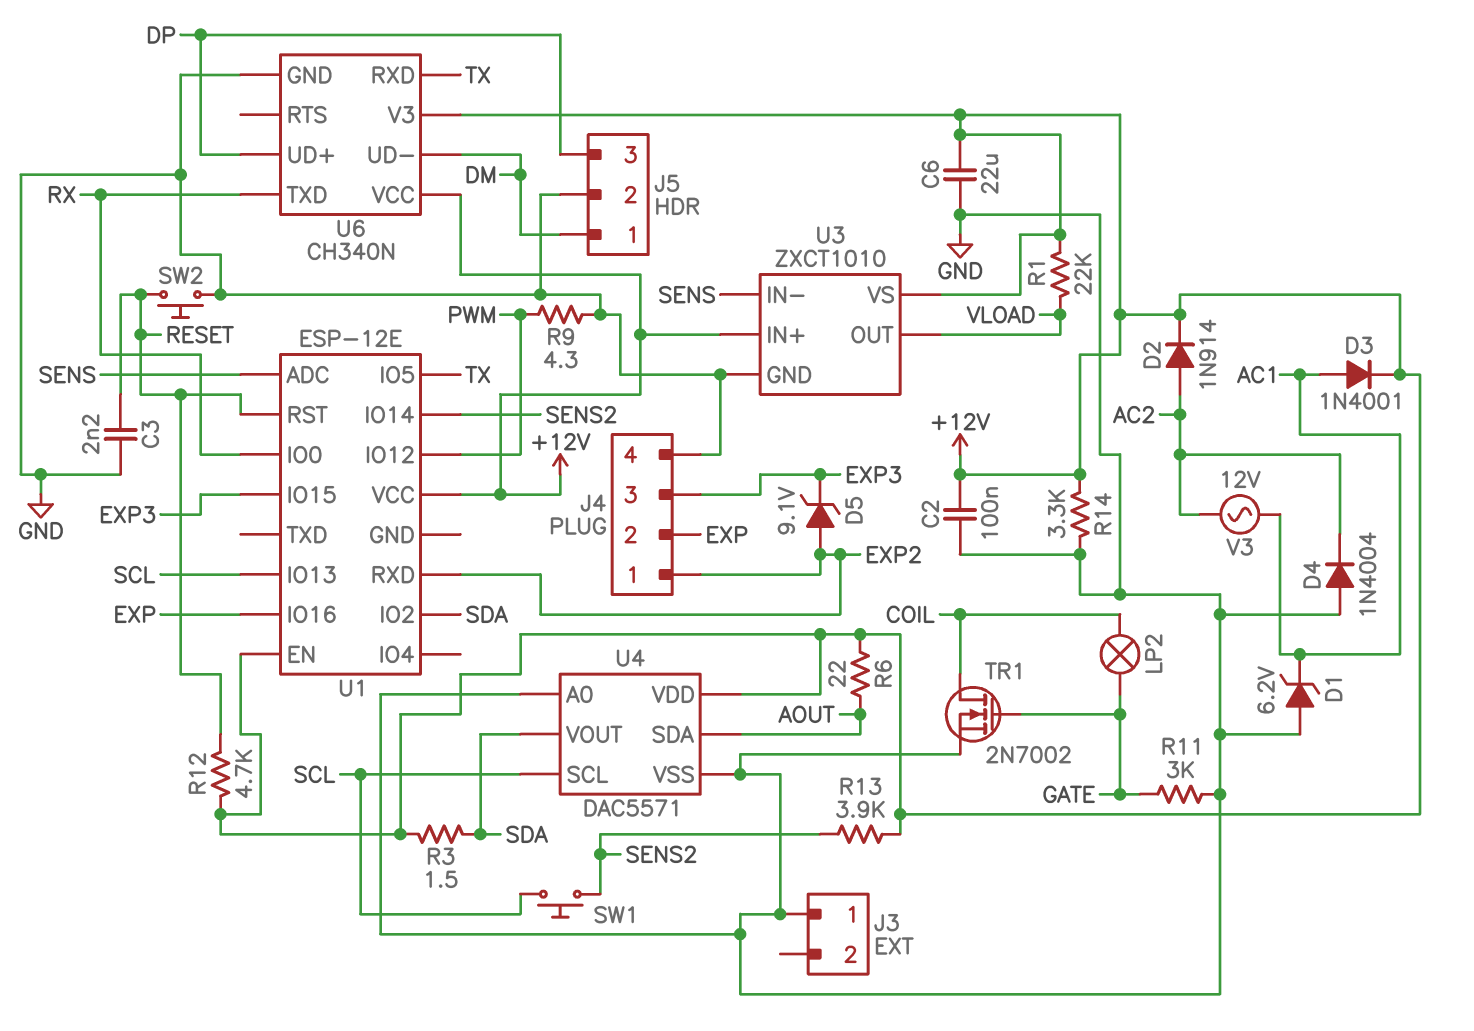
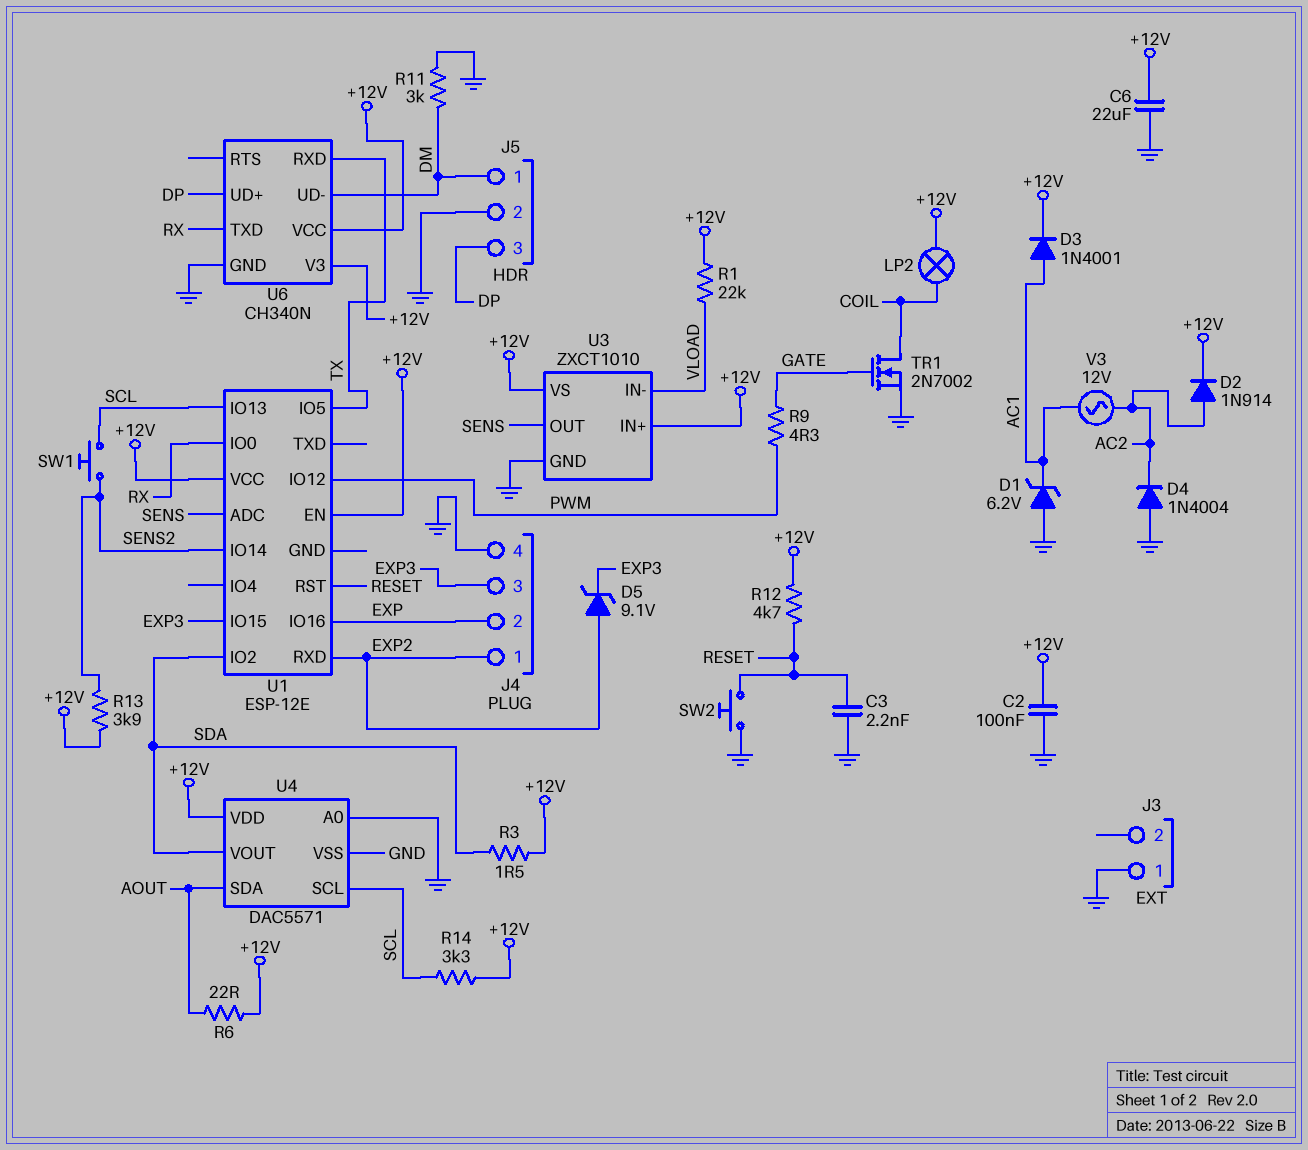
LP2: lamp (COIL, GATE) -> lamp (+12V, COIL)
R9: 4.3 (GND, PWM) -> 4.3 (GATE, PWM)
R11: 3k (GATE, GND) -> 3k (DM, GND)
R14: 3.3k (+12V, GND) -> 3.3k (+12V, SCL)
U3 pin IN-: SENS -> VLOAD
U3 pin OUT: VLOAD -> SENS

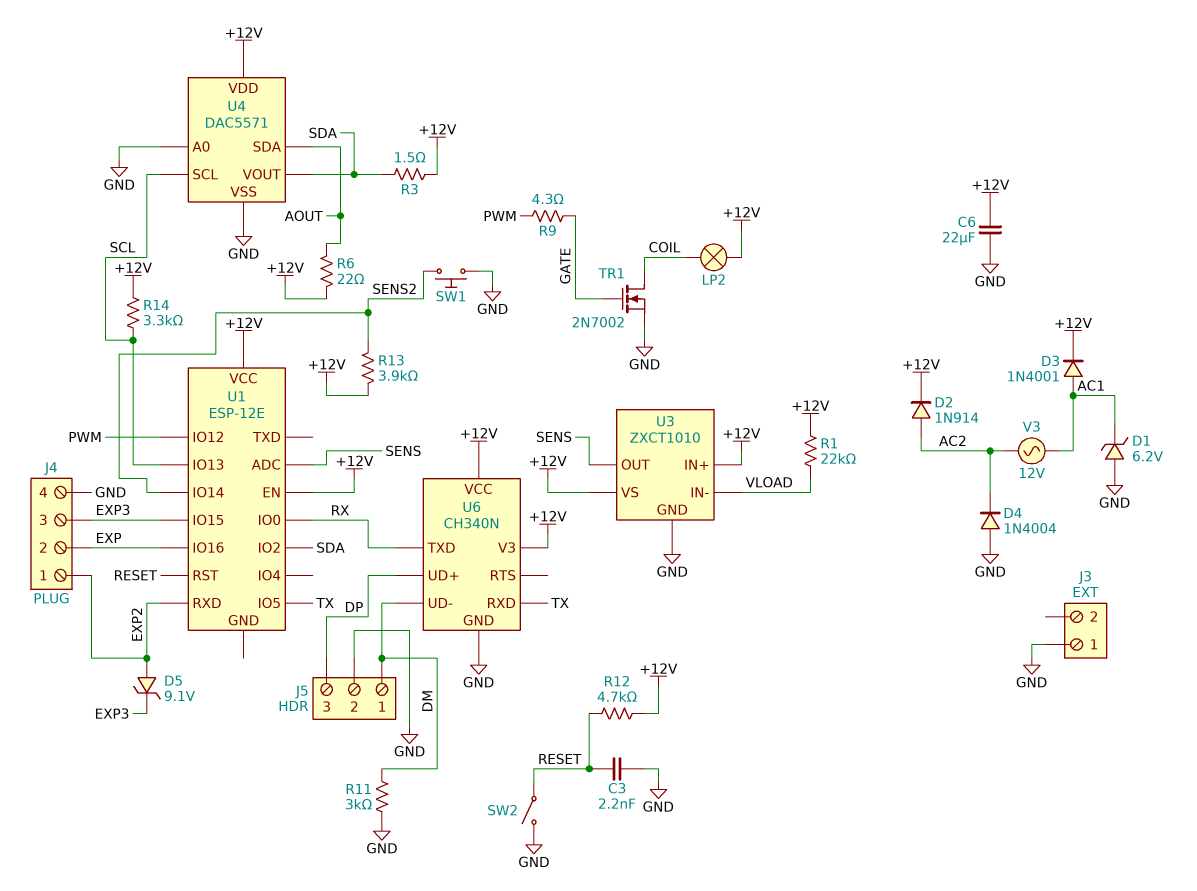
C2: 100nF (+12V, GND) -> none
SW1: button (SCL, SENS2) -> button (GND, SENS2)
SW2: button (GND, RESET) -> switch (GND, RESET)

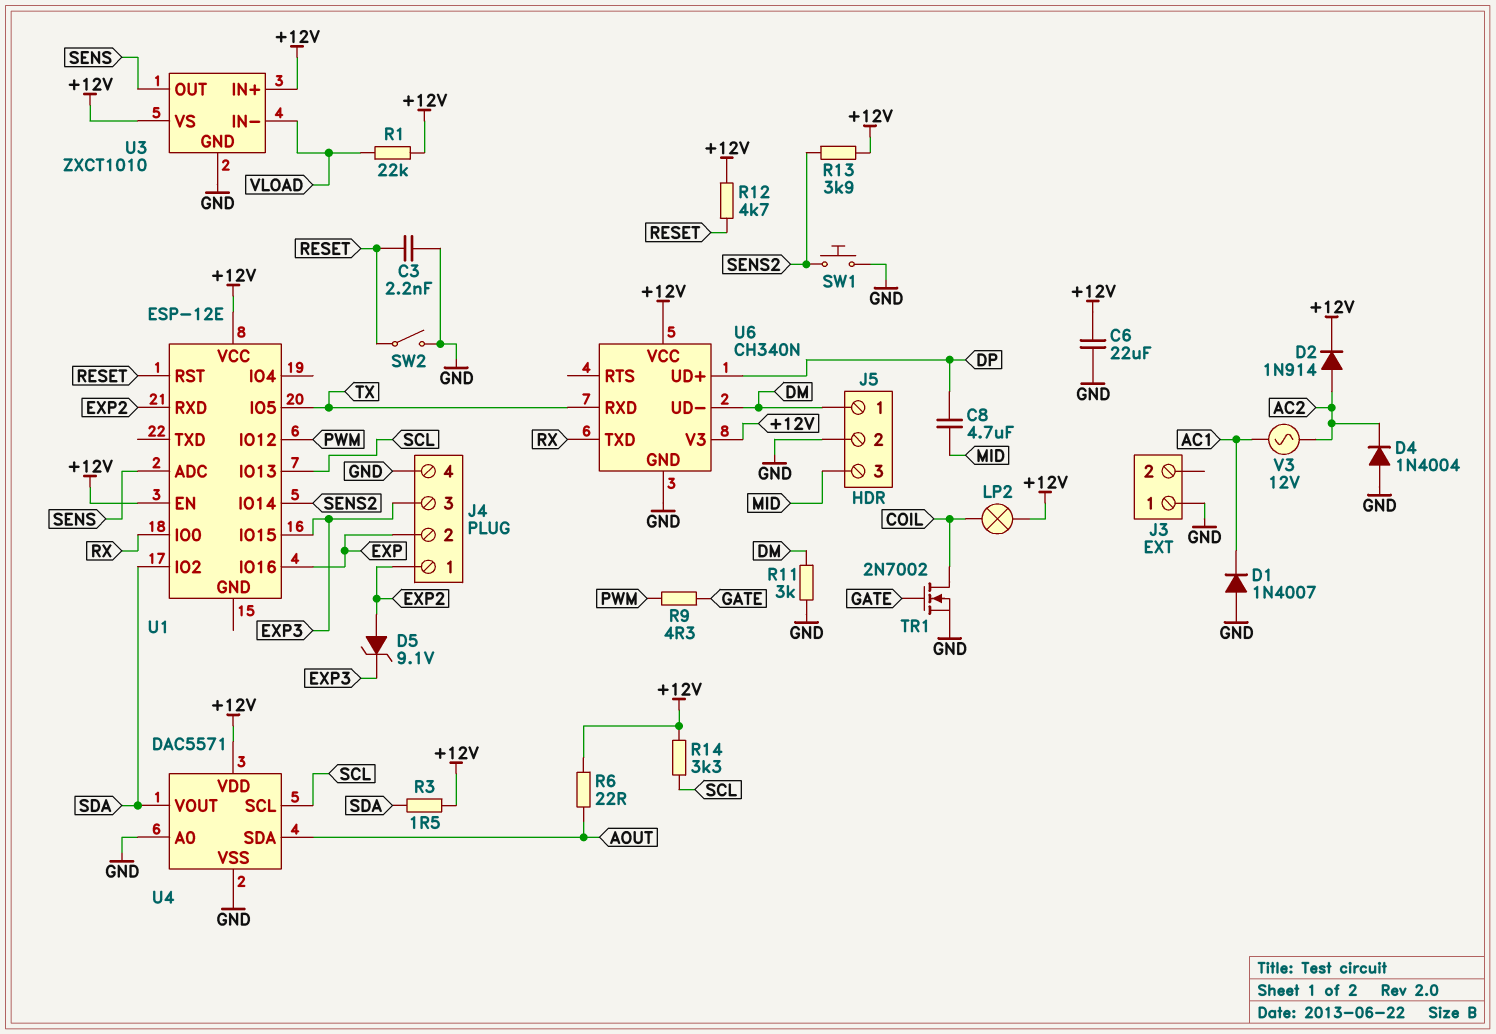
C8: none -> 4.7uF (DP, MID)
D1: zener 6.2V (A GND, K AC1) -> diode 1N4007 (A GND, K AC1)
D3: diode 1N4001 (A AC1, K +12V) -> none
J5 pin 3: DP -> MID

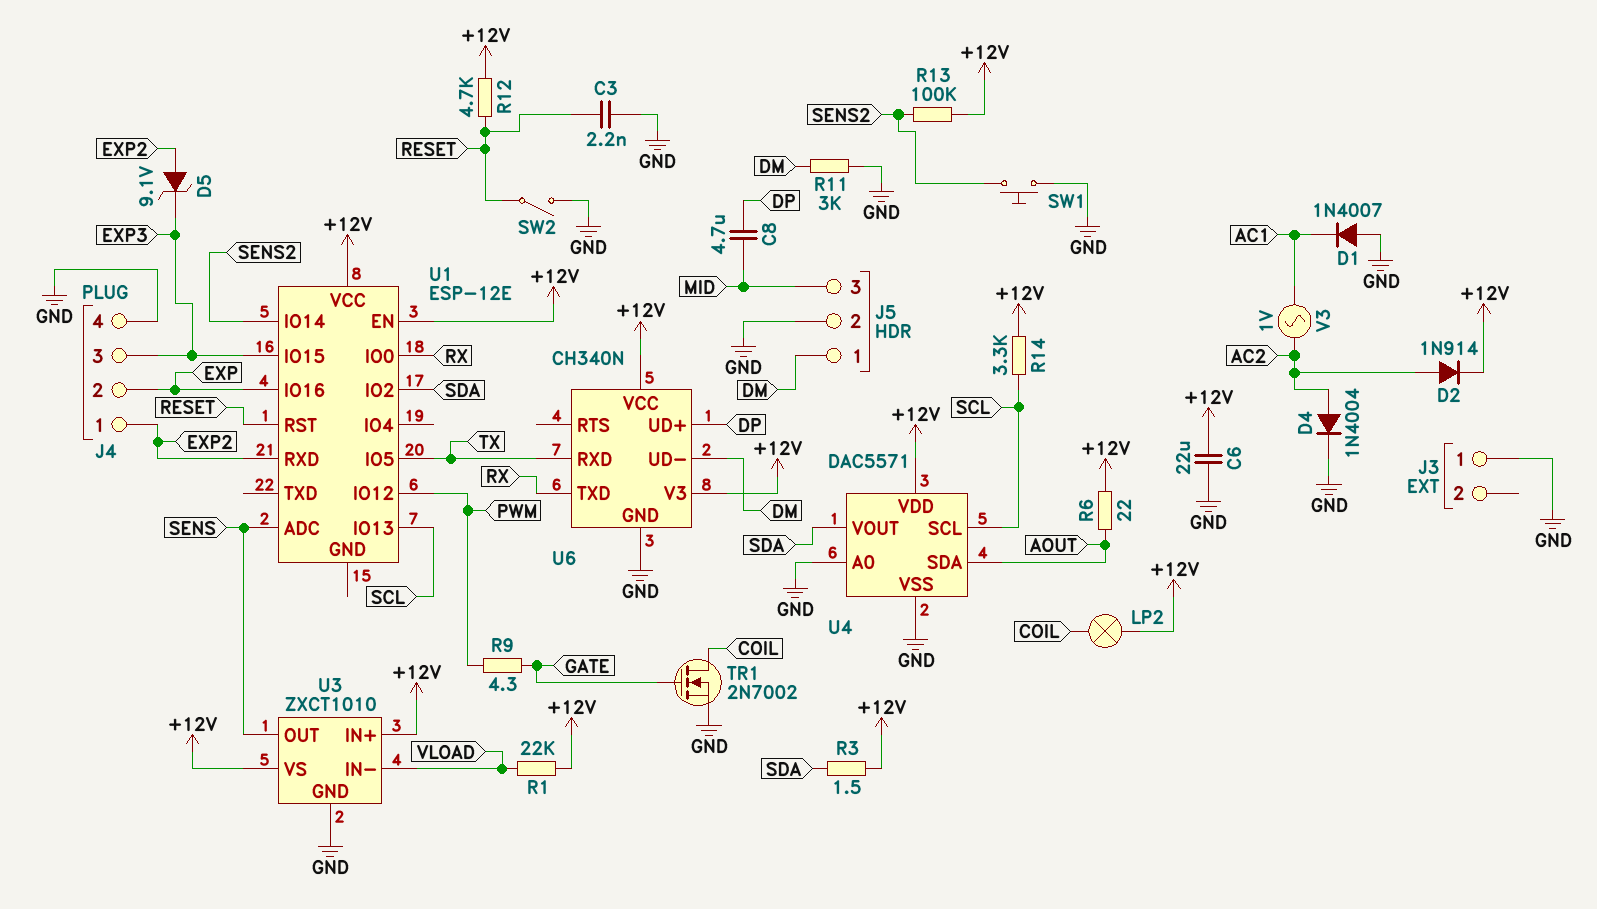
D4: diode 1N4004 (A GND, K AC2) -> diode 1N4004 (A AC2, K GND)
R13: 3.9k (+12V, SENS2) -> 100k (+12V, SENS2)
V3: AC 12V (AC1, AC2) -> AC 1V (AC1, AC2)

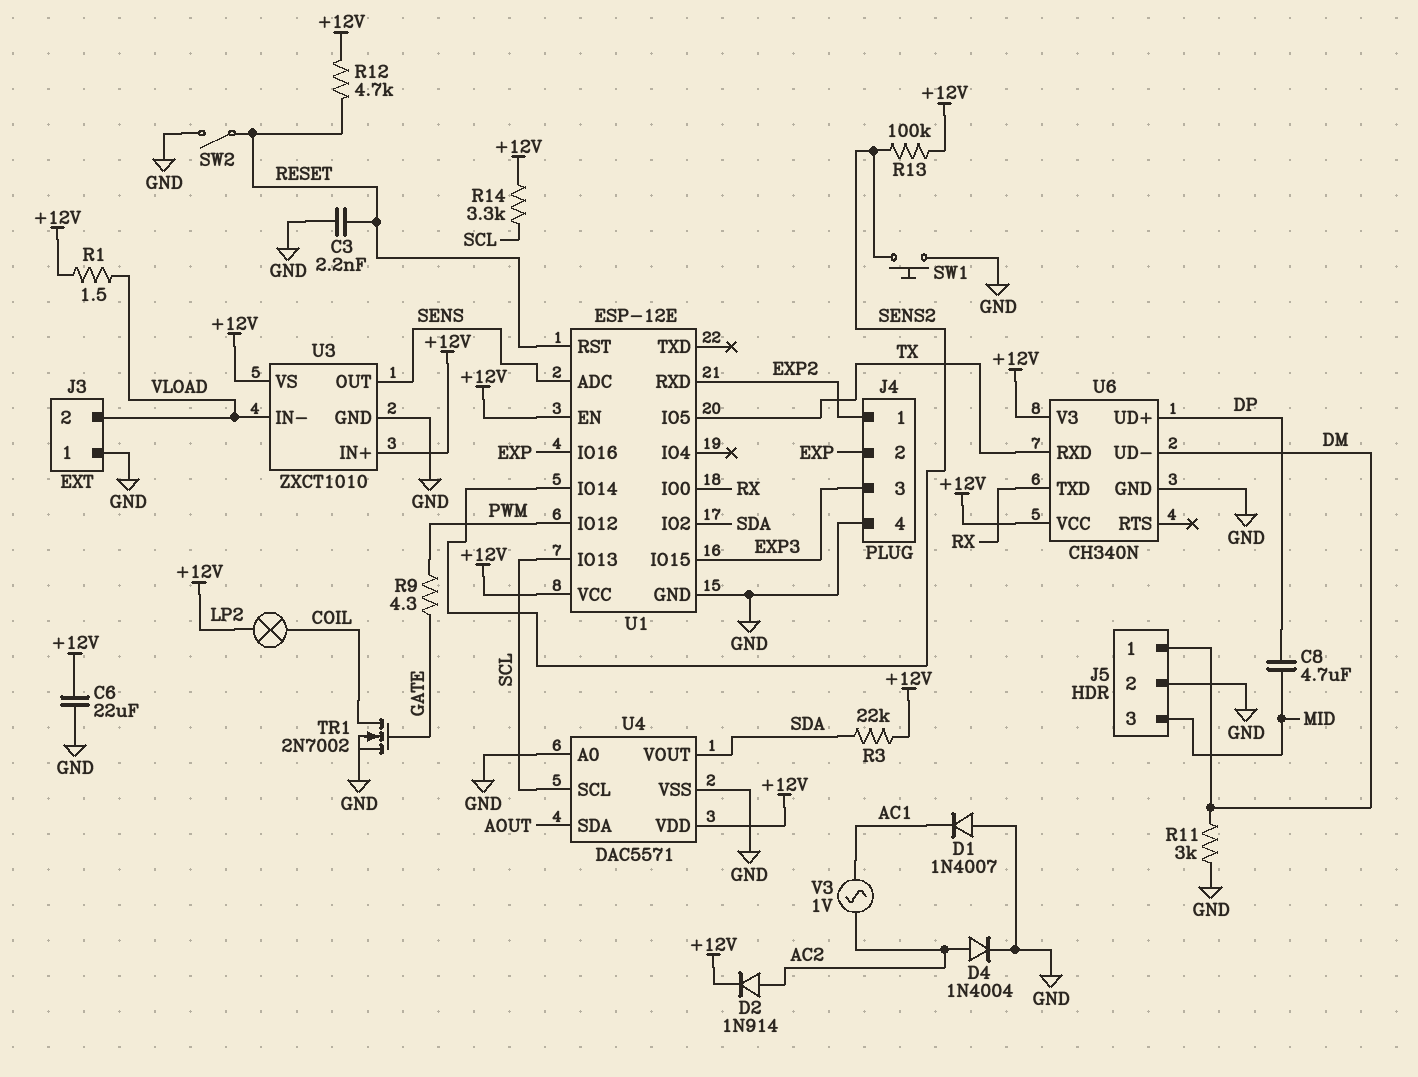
D5: zener 9.1V (A EXP2, K EXP3) -> none
J3 pin 2: none -> VLOAD
R1: 22k (+12V, VLOAD) -> 1.5 (+12V, VLOAD)
R3: 1.5 (+12V, SDA) -> 22k (+12V, SDA)
R6: 22 (+12V, AOUT) -> none
U1 pin GND: none -> GND

